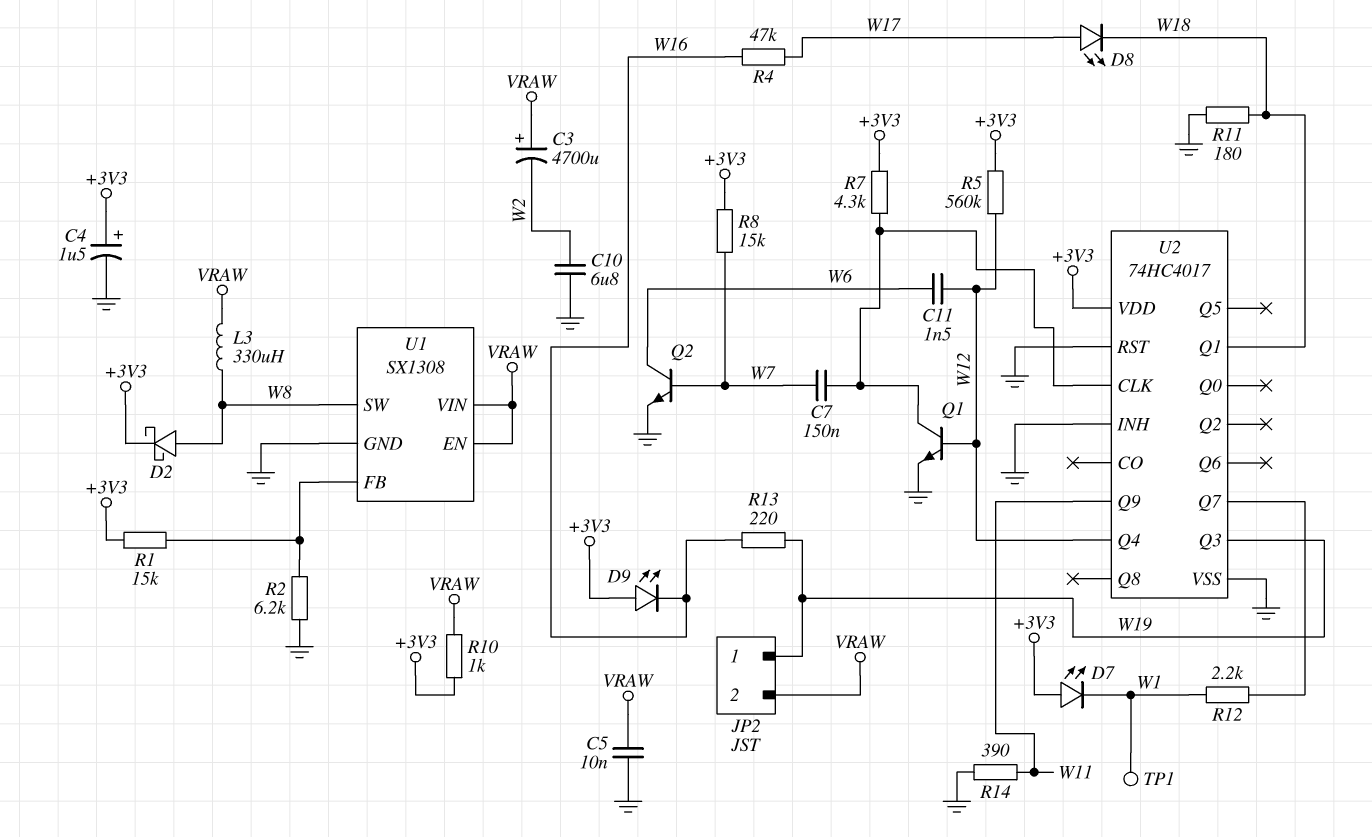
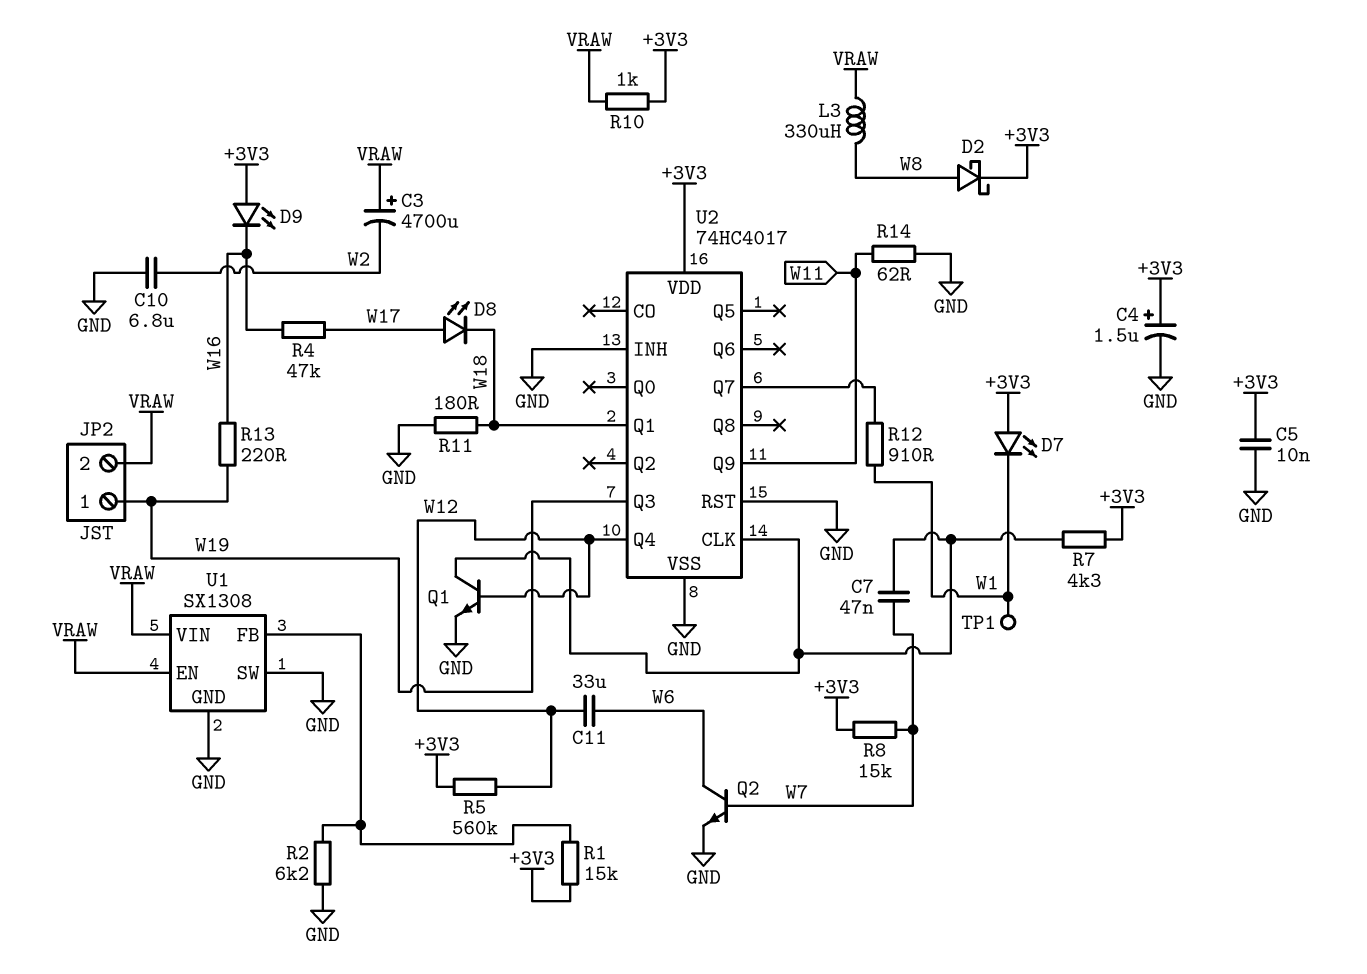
C5: 10nF (GND, VRAW) -> 10nF (+3V3, GND)
C7: 150nF (U2/CLK, W7) -> 47nF (U2/CLK, W7)
C11: 1.5nF (W6, W12) -> 33uF (W6, W12)
R12: 2.2k (U2/Q7, W1) -> 910 (U2/Q7, W1)
R14: 390 (GND, W11) -> 62 (GND, W11)
U1 pin SW: W8 -> GND

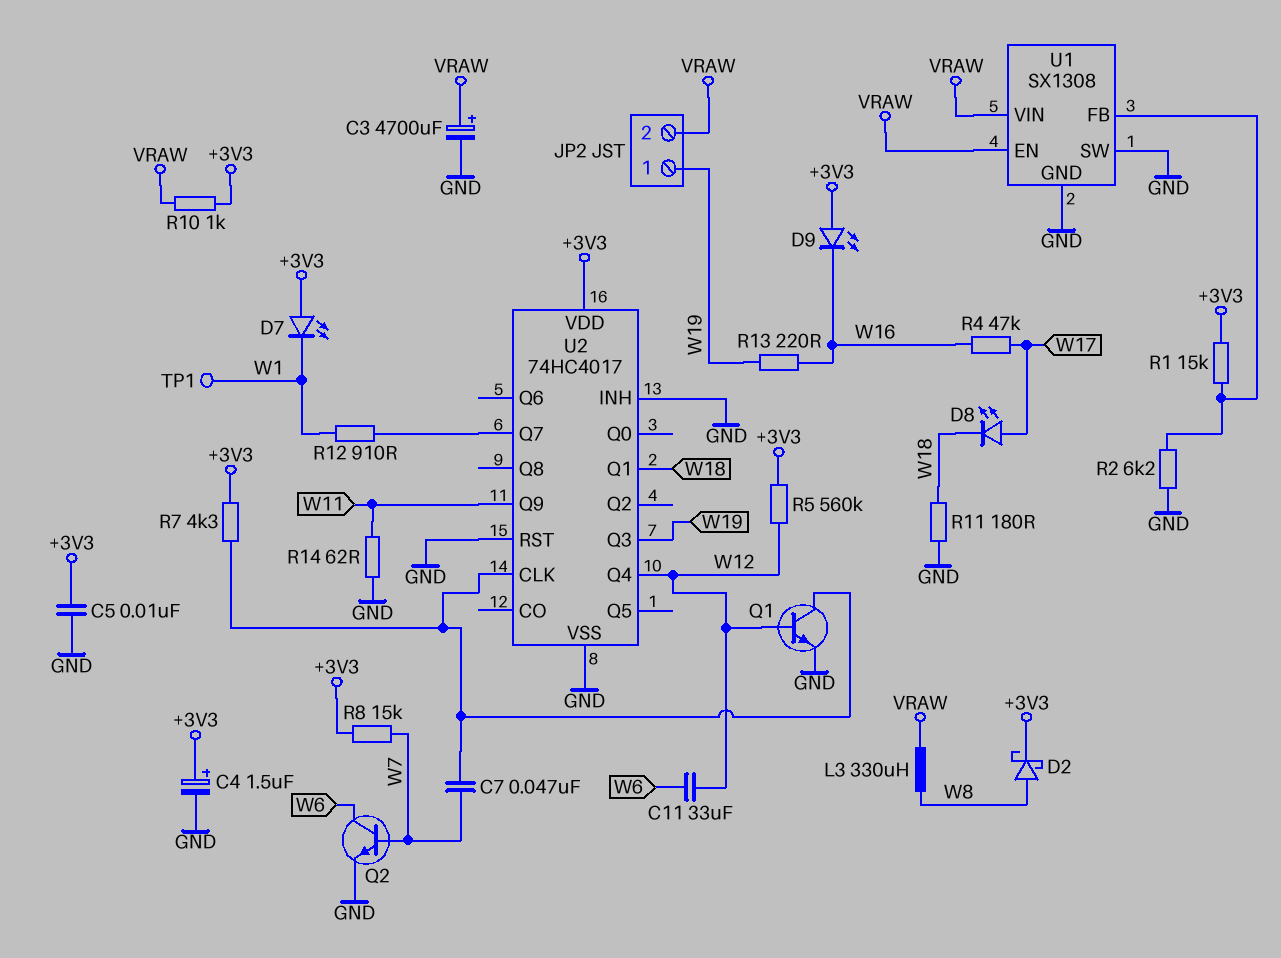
C3: 4700uF (plus VRAW, minus W2) -> 4700uF (plus VRAW, minus GND)
C10: 6.8uF (GND, W2) -> none

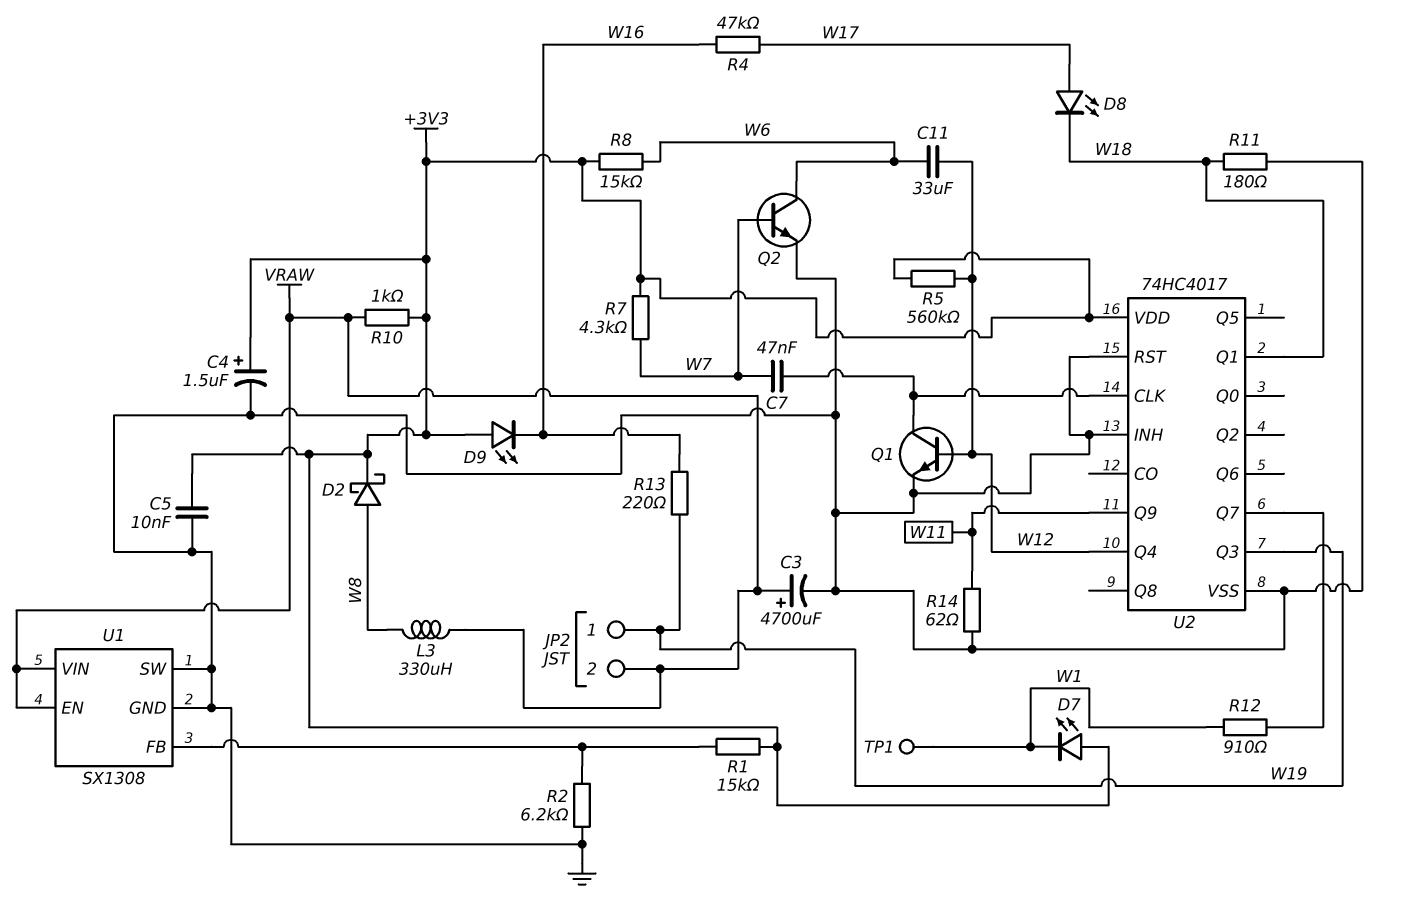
R7: 4.3k (+3V3, U2/CLK) -> 4.3k (+3V3, W7)
R8: 15k (+3V3, W7) -> 15k (+3V3, W6)

